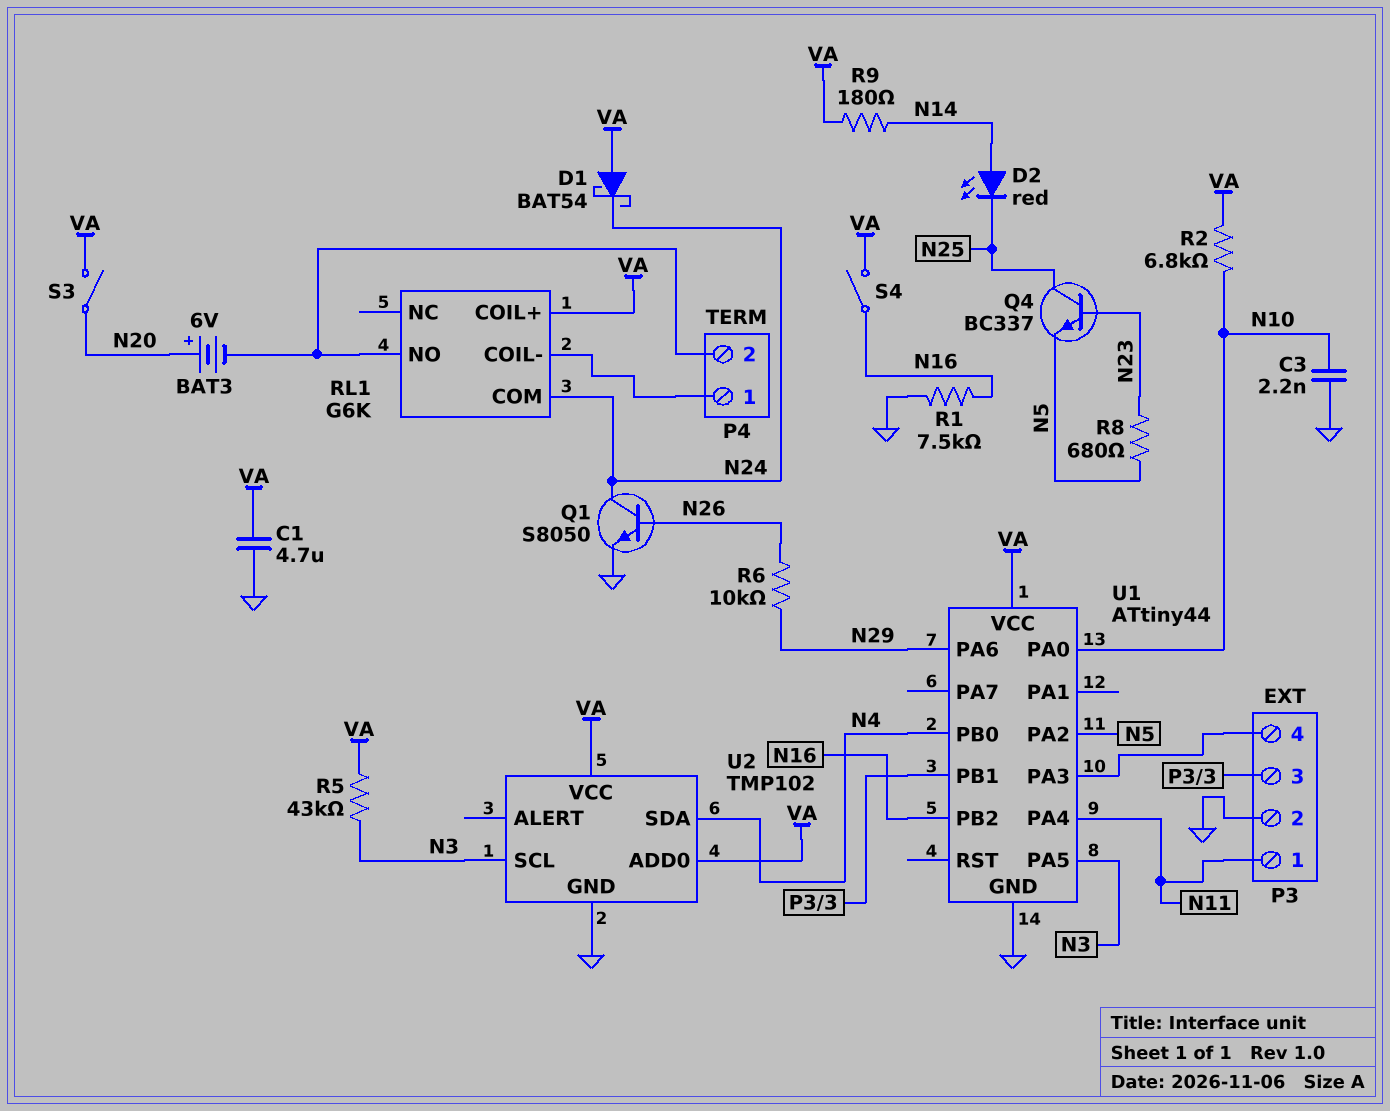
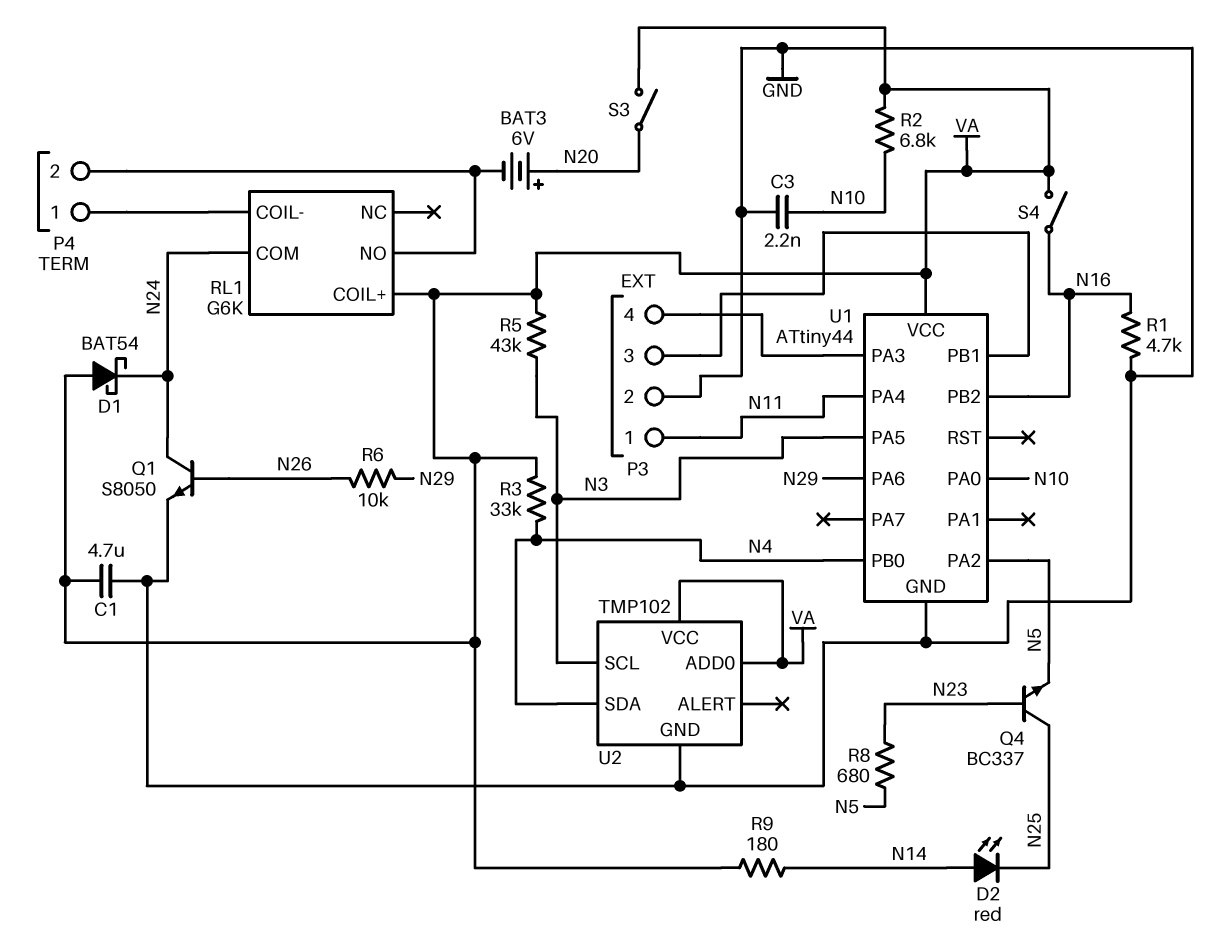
R1: 7.5k (GND, N16) -> 4.7k (GND, N16)
R3: none -> 33k (N4, VA)

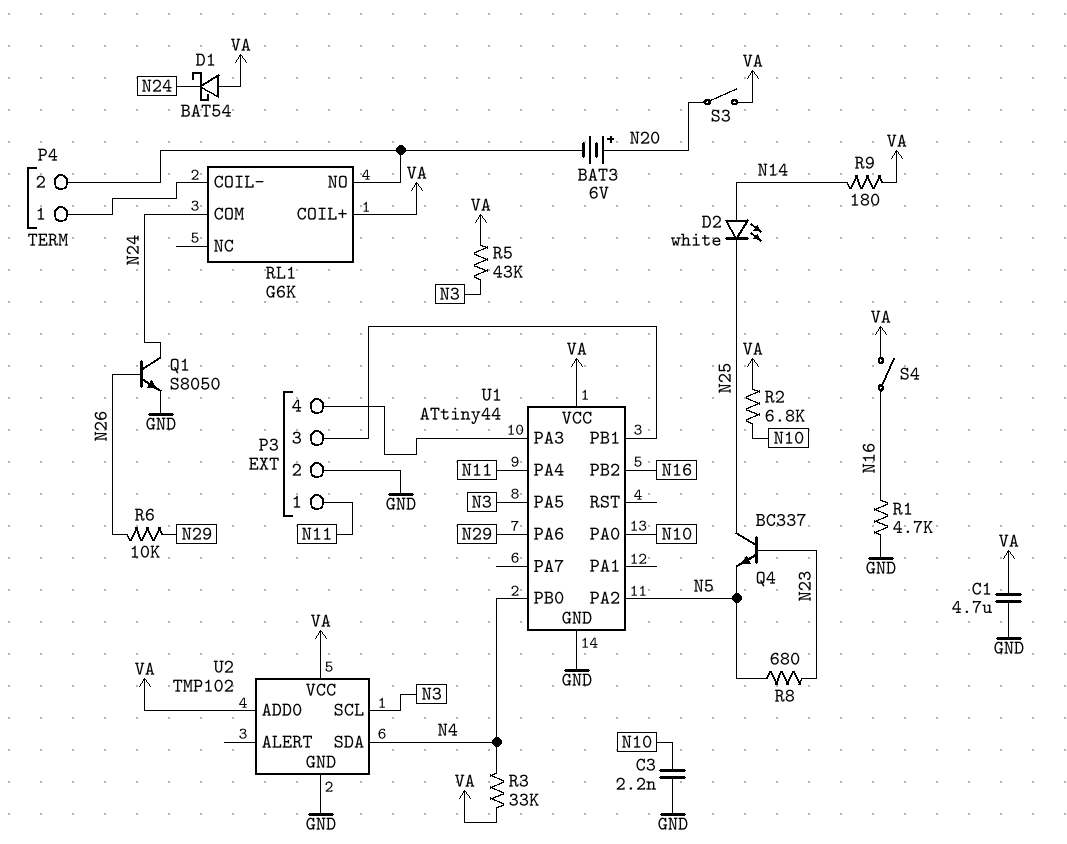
D2: LED red (A N14, K N25) -> LED white (A N14, K N25)

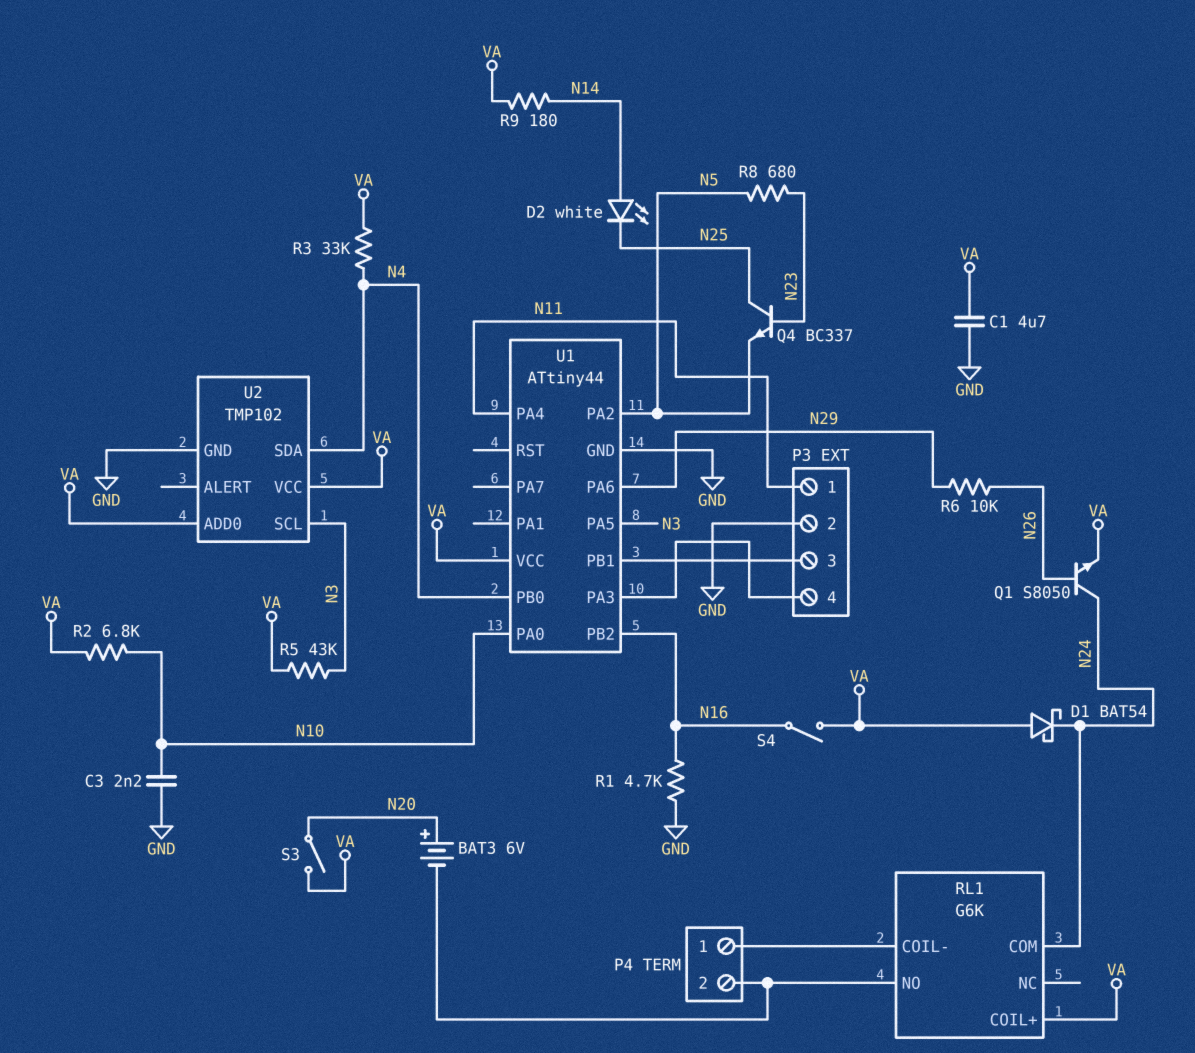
Q1: NPN S8050 (B N26, C N24, E GND) -> NPN S8050 (B N26, C N24, E VA)

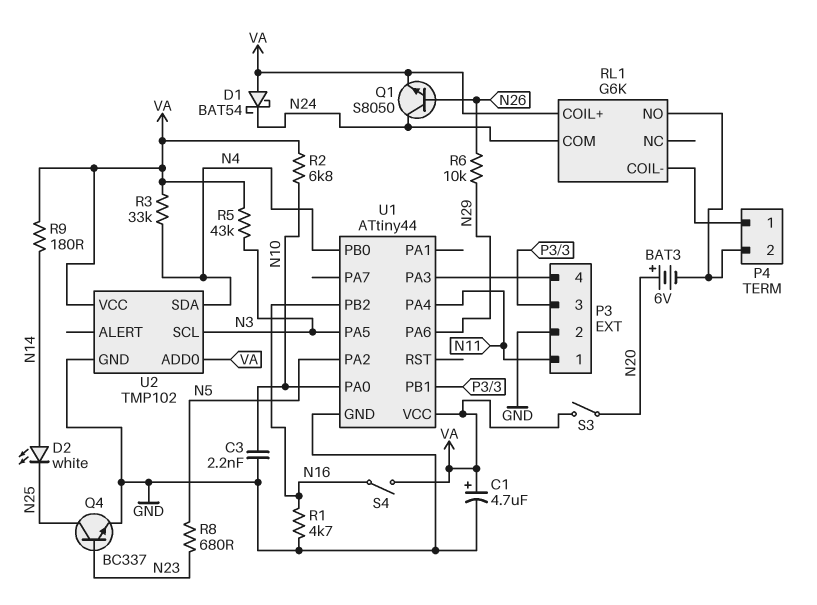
C1: 4.7uF (GND, VA) -> 4.7uF (plus VA, minus GND)
Q4: NPN BC337 (B N23, C N25, E N5) -> NPN BC337 (B N23, C N25, E GND)

